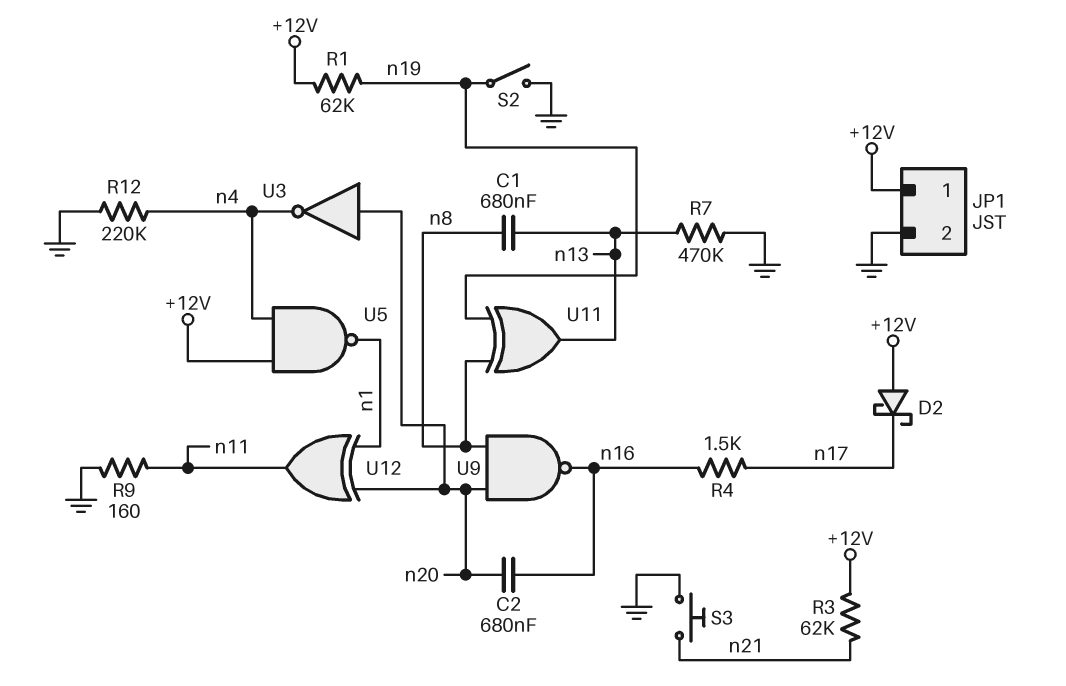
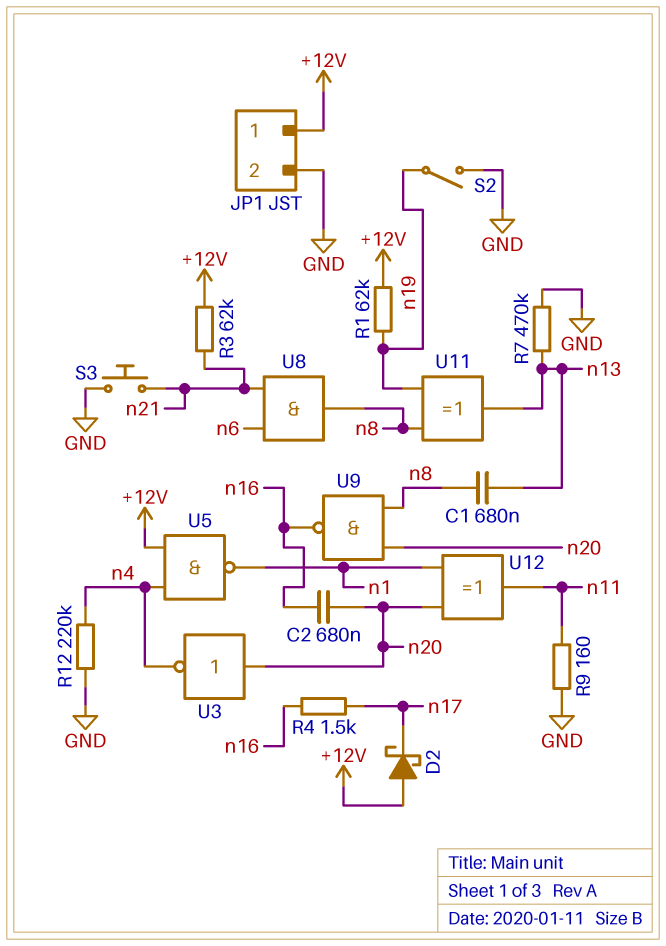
U8: none -> AND (in n6, in n21, out n8)

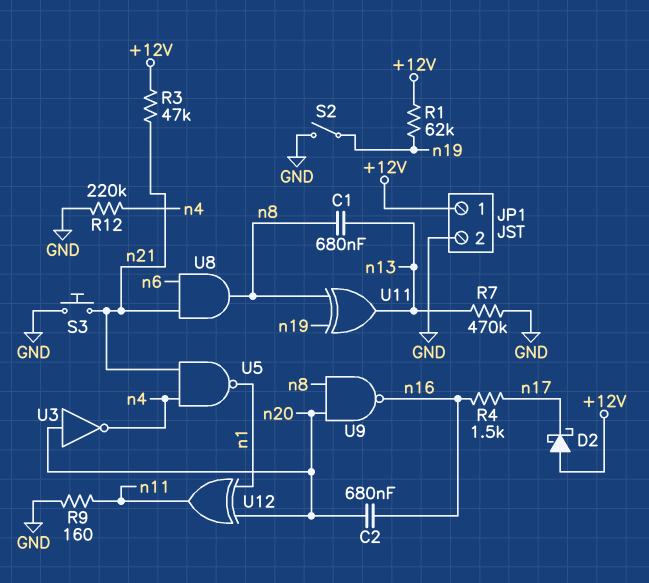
R3: 62k (+12V, n21) -> 47k (+12V, n21)
U5: NAND (in +12V, in n4, out n1) -> NAND (in n4, in n21, out n1)

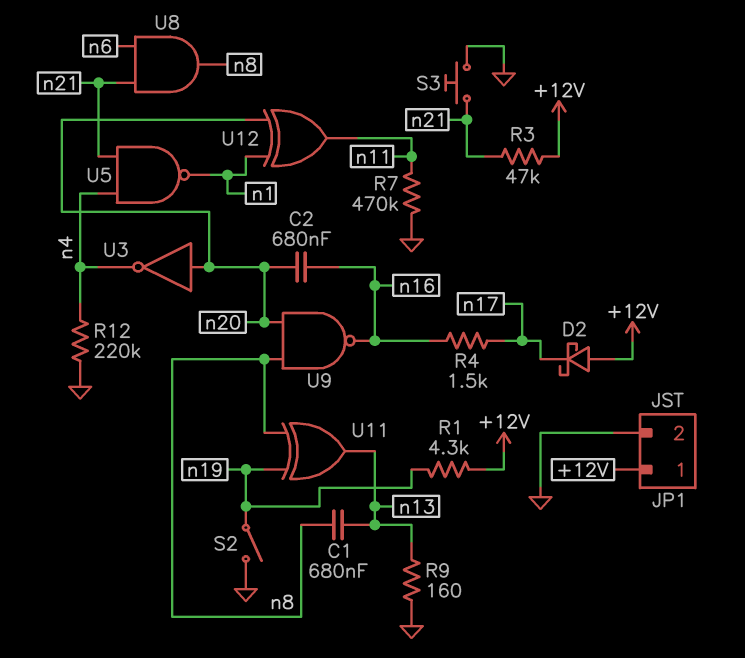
R1: 62k (+12V, n19) -> 4.3k (+12V, n19)
R7: 470k (GND, n13) -> 470k (GND, n11)
R9: 160 (GND, n11) -> 160 (GND, n13)

